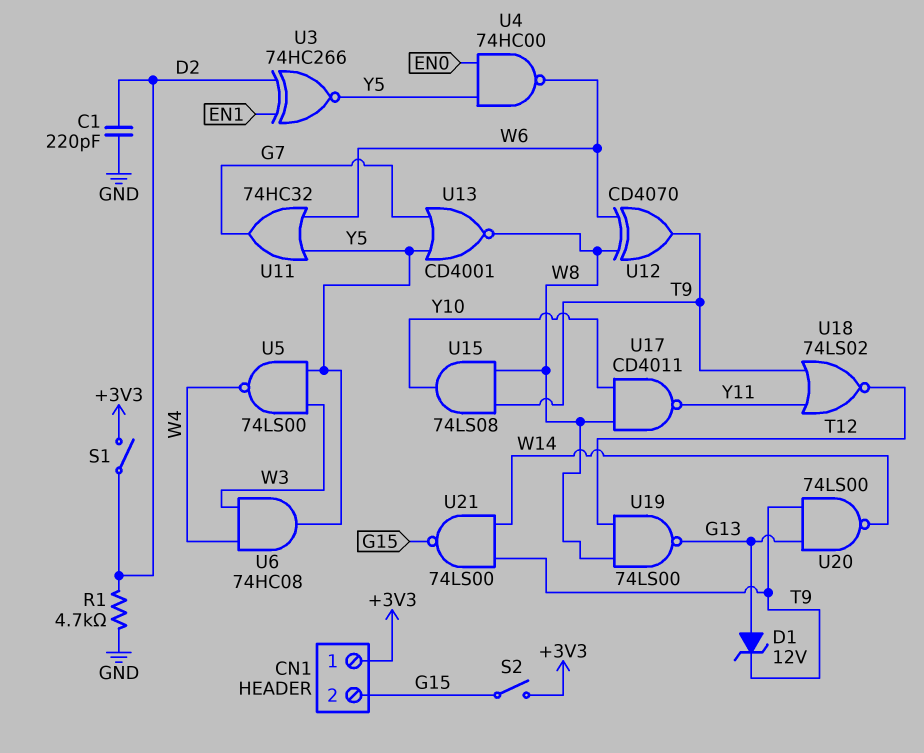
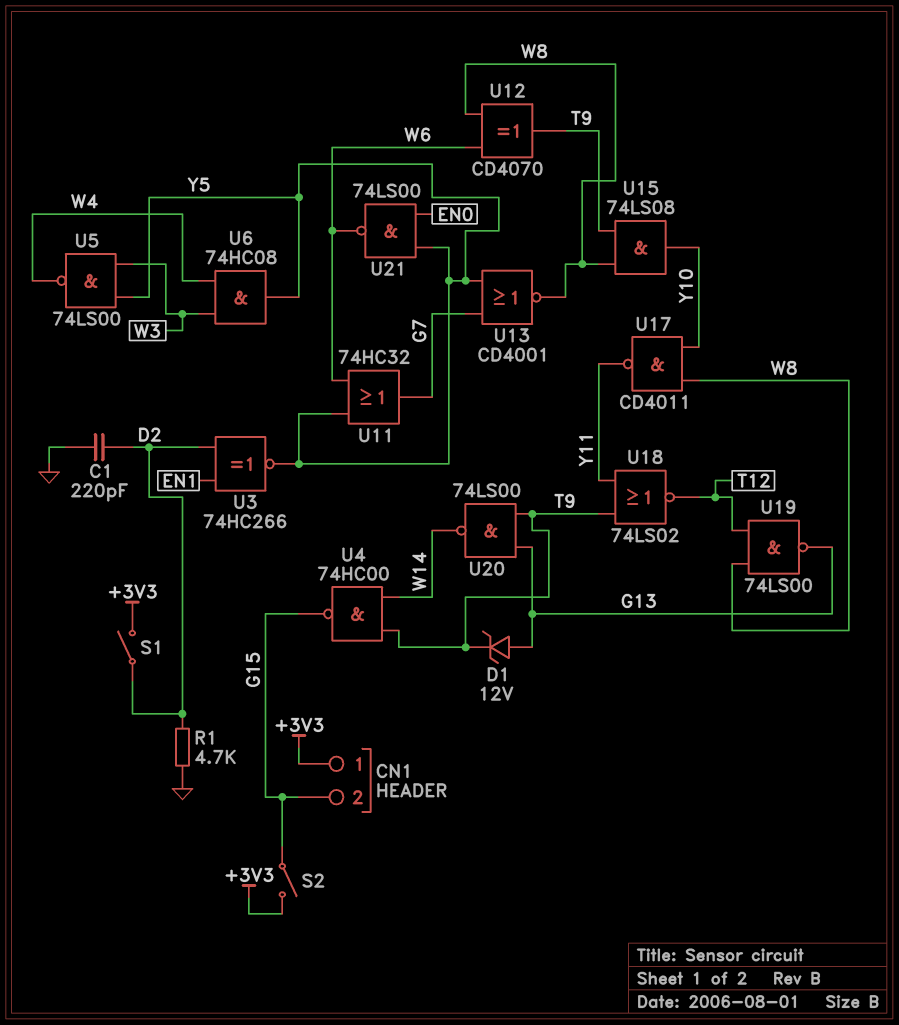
U4: NAND 74HC00 (in EN0, in Y5, out W6) -> NAND 74HC00 (in T9, in W14, out G15)
U21: NAND 74LS00 (in T9, in W14, out G15) -> NAND 74LS00 (in EN0, in Y5, out W6)

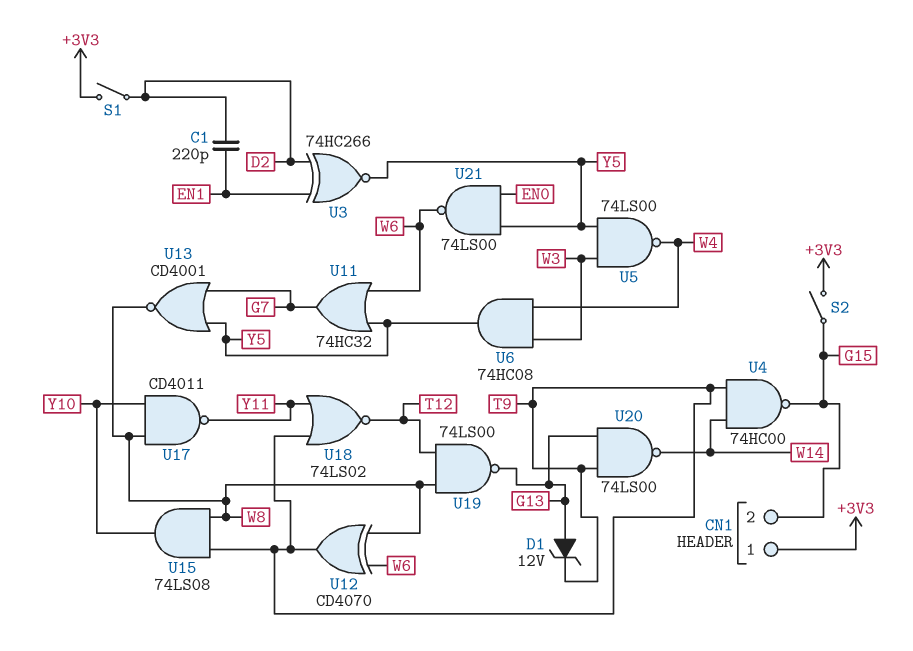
C1: 220pF (D2, GND) -> 220pF (D2, EN1)
R1: 4.7k (D2, GND) -> none

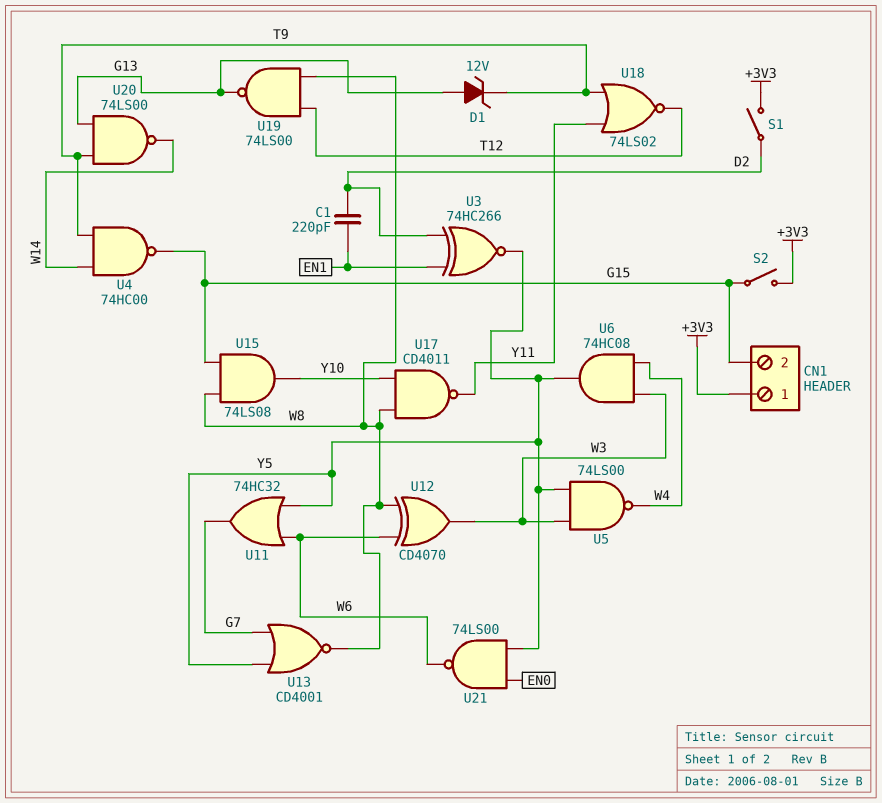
U12: XOR CD4070 (in W6, in W8, out T9) -> XOR CD4070 (in W6, in W8, out W3)
U15: AND 74LS08 (in T9, in W8, out Y10) -> AND 74LS08 (in G15, in W8, out Y10)

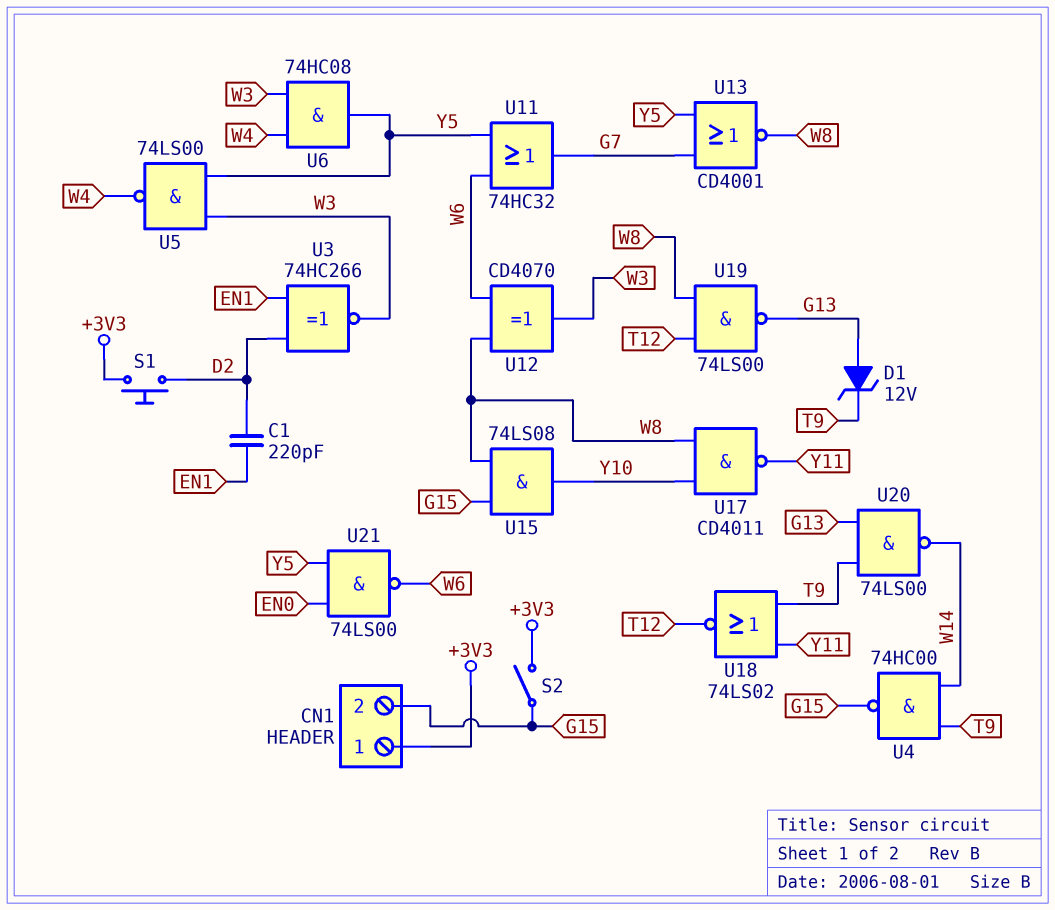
S1: switch (+3V3, D2) -> button (+3V3, D2)
U3: XNOR 74HC266 (in D2, in EN1, out Y5) -> XNOR 74HC266 (in D2, in EN1, out W3)

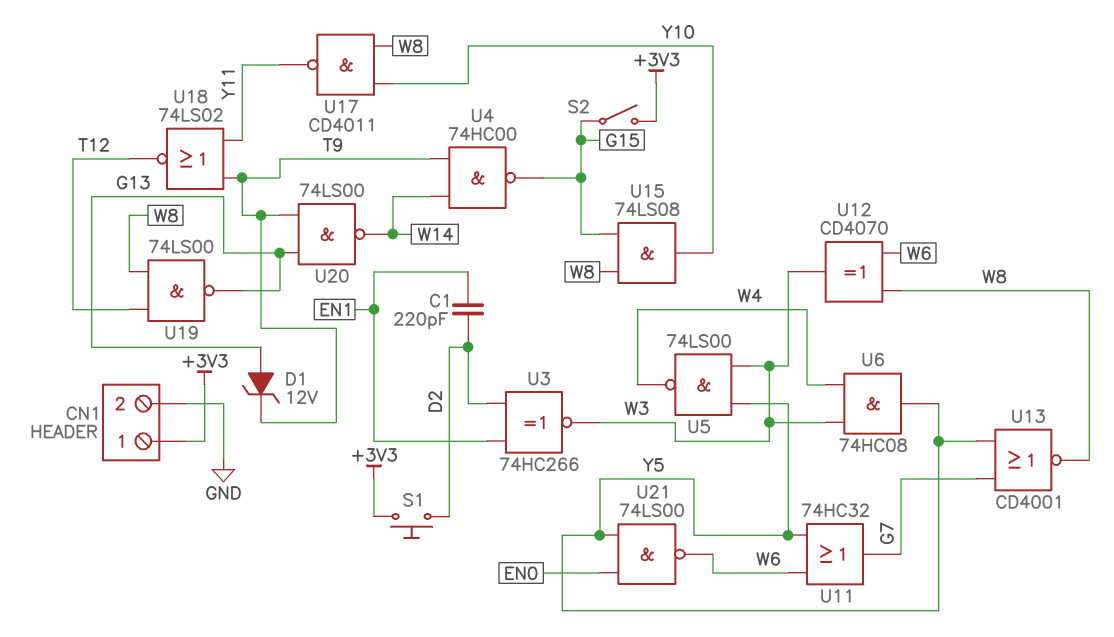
CN1 pin 2: G15 -> GND

